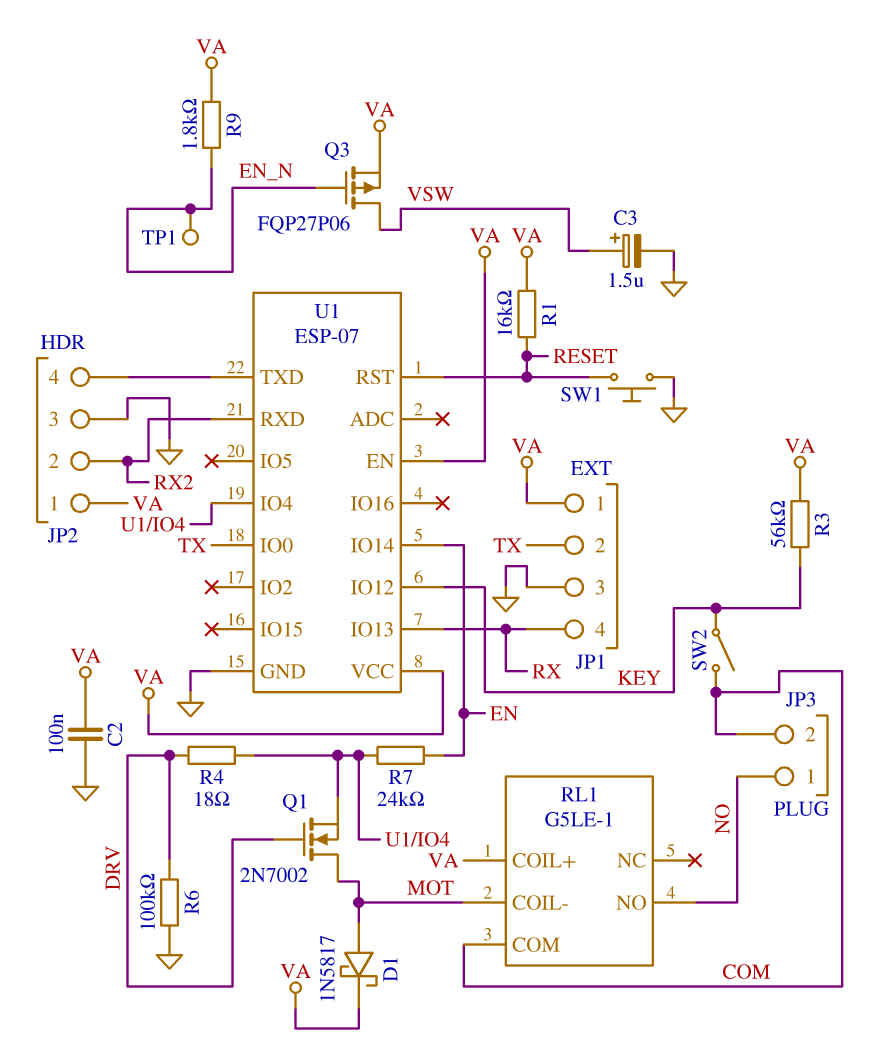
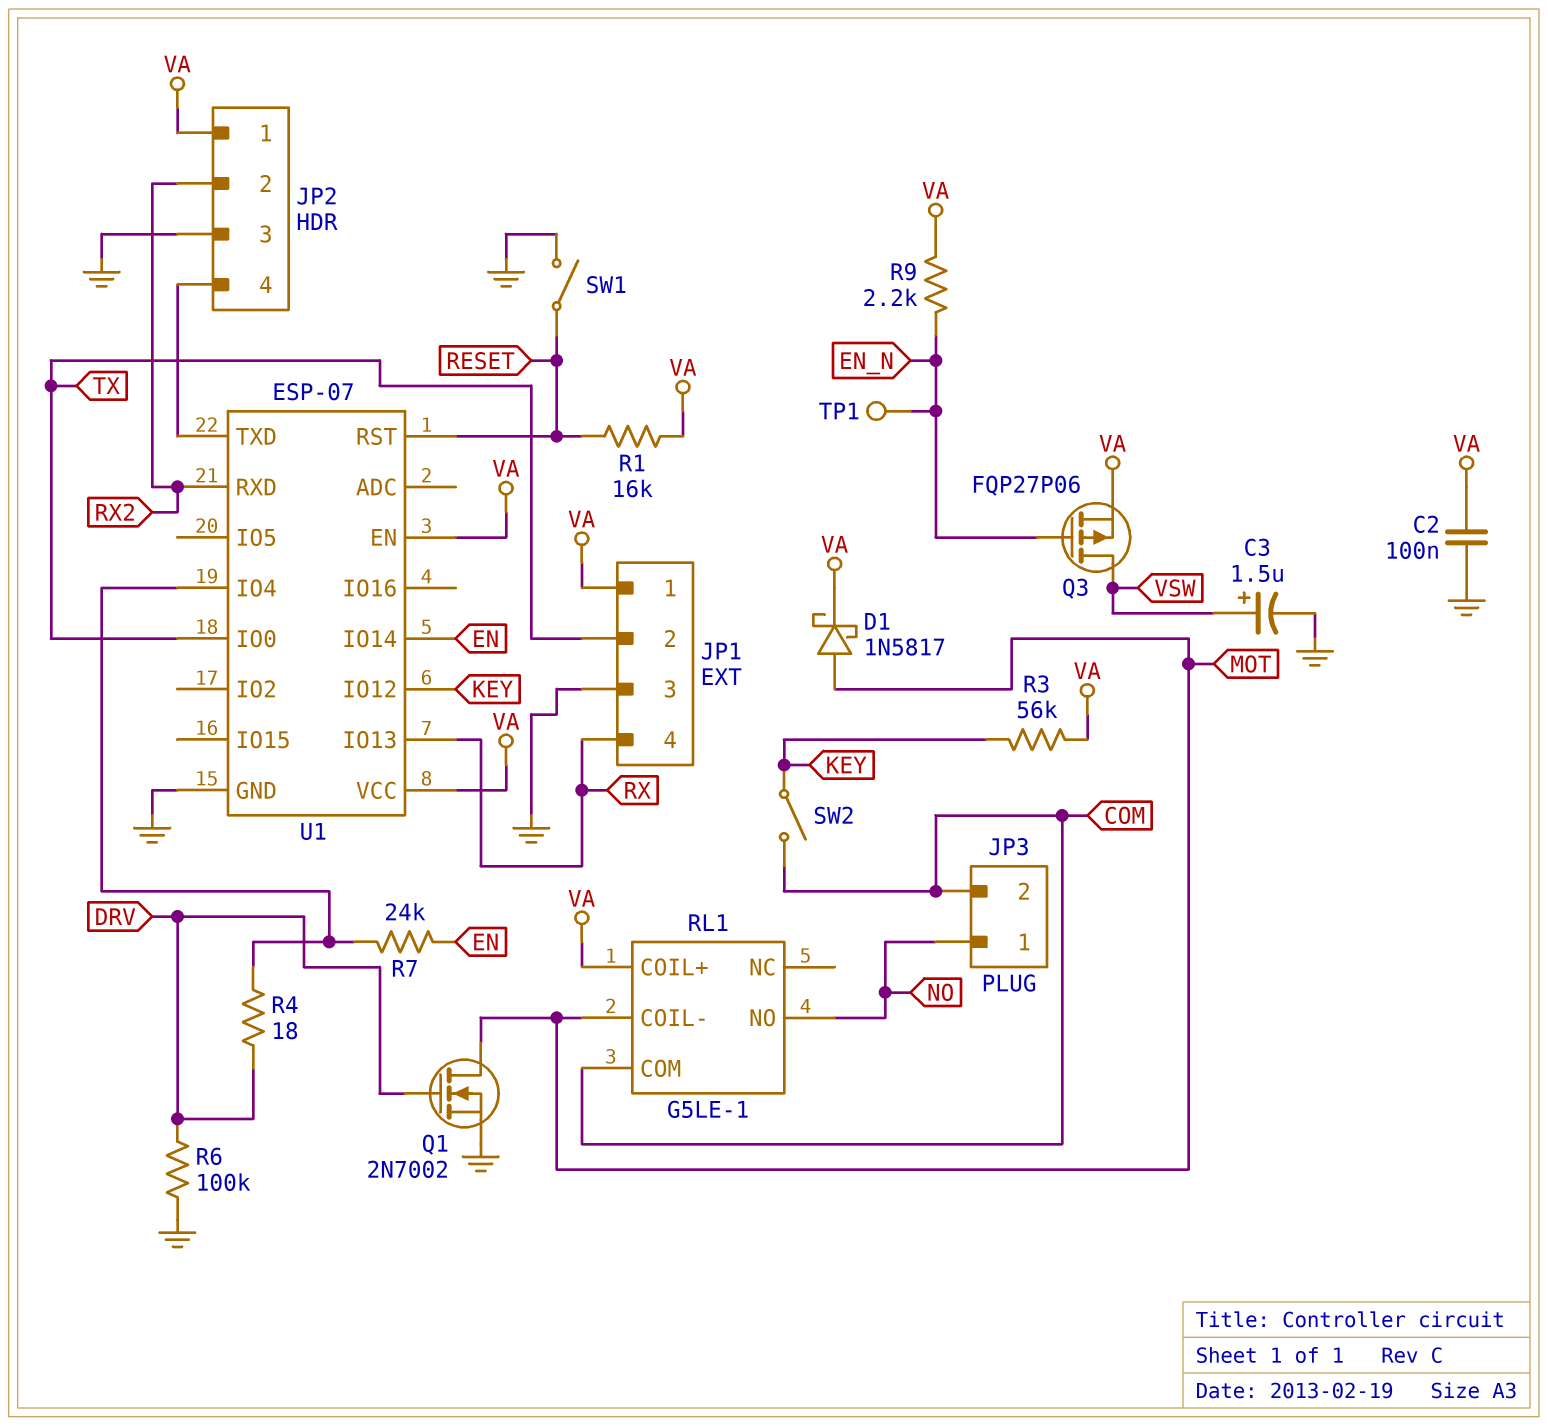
Q1: NMOS 2N7002 (G DRV, D MOT, S U1/IO4) -> NMOS 2N7002 (G DRV, D MOT, S GND)
R9: 1.8k (EN_N, VA) -> 2.2k (EN_N, VA)
SW1: button (GND, RESET) -> switch (GND, RESET)

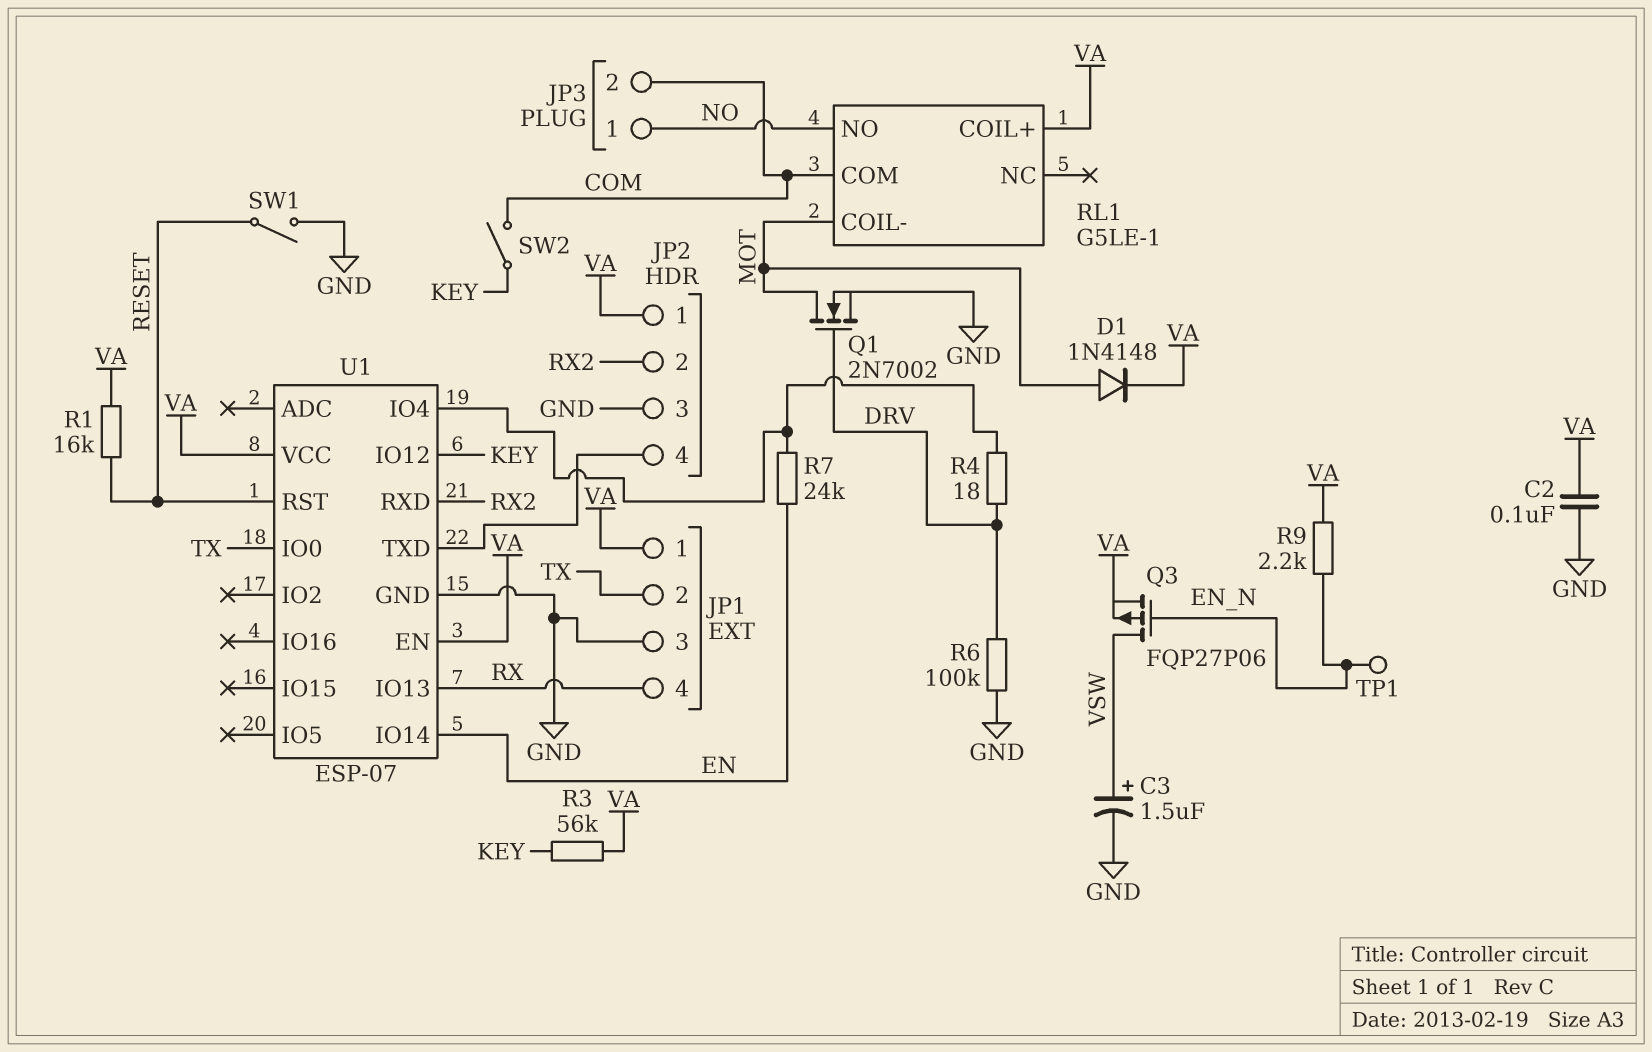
D1: schottky 1N5817 (A MOT, K VA) -> diode 1N4148 (A MOT, K VA)

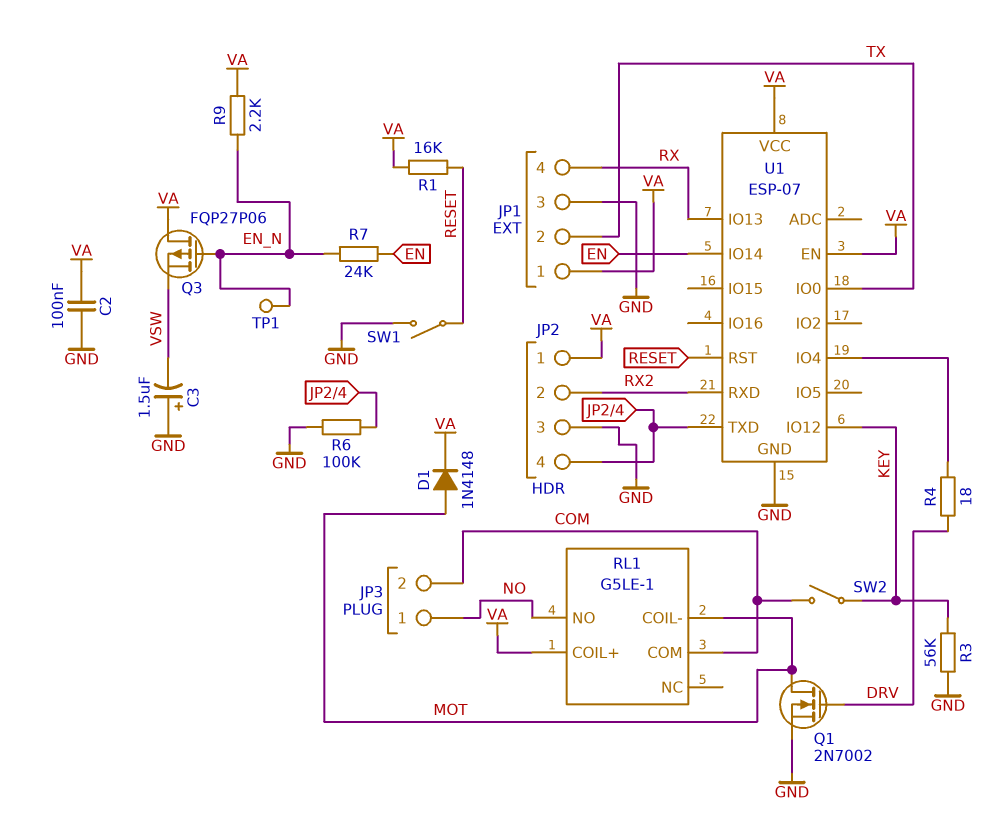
C3: 1.5uF (plus VSW, minus GND) -> 1.5uF (plus GND, minus VSW)
Q3: PMOS FQP27P06 (G EN_N, D VSW, S VA) -> PMOS FQP27P06 (G EN_N, D VA, S VSW)
R3: 56k (KEY, VA) -> 56k (GND, KEY)
R6: 100k (DRV, GND) -> 100k (GND, JP2/4)
R7: 24k (EN, U1/IO4) -> 24k (EN, EN_N)

